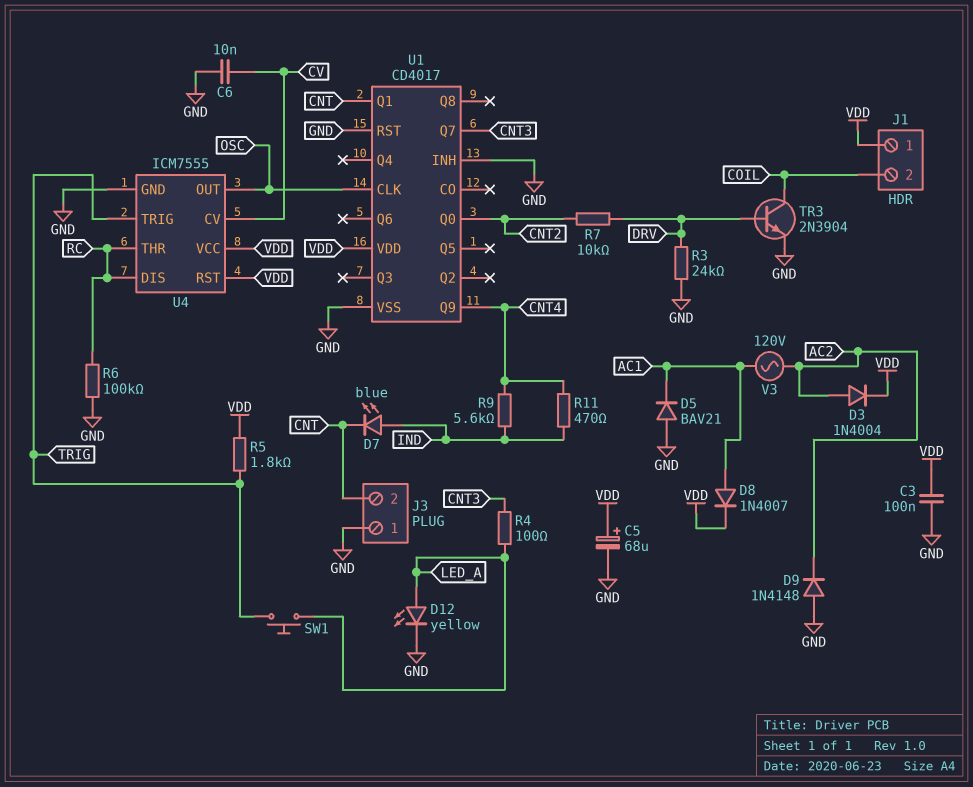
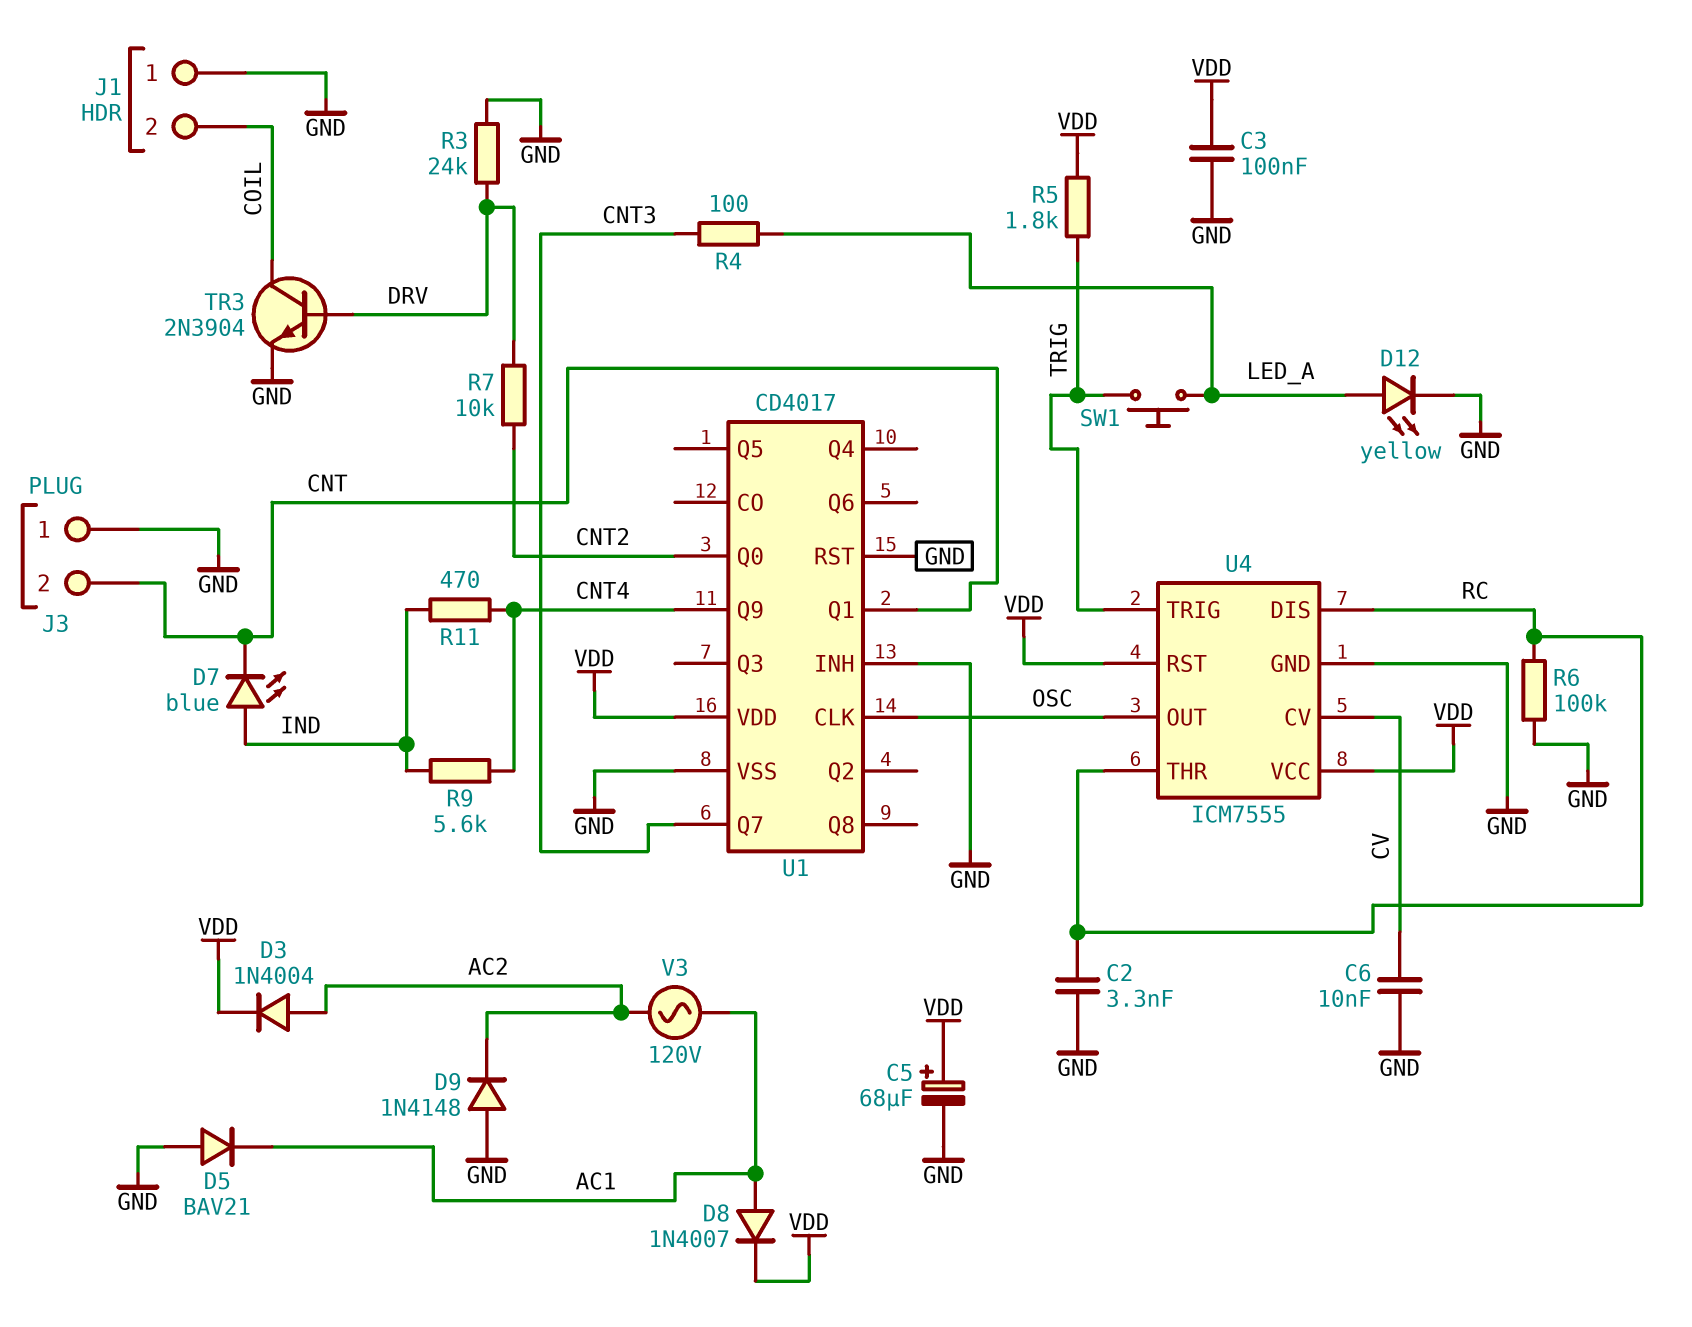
C2: none -> 3.3nF (GND, RC)
J1 pin 1: VDD -> GND

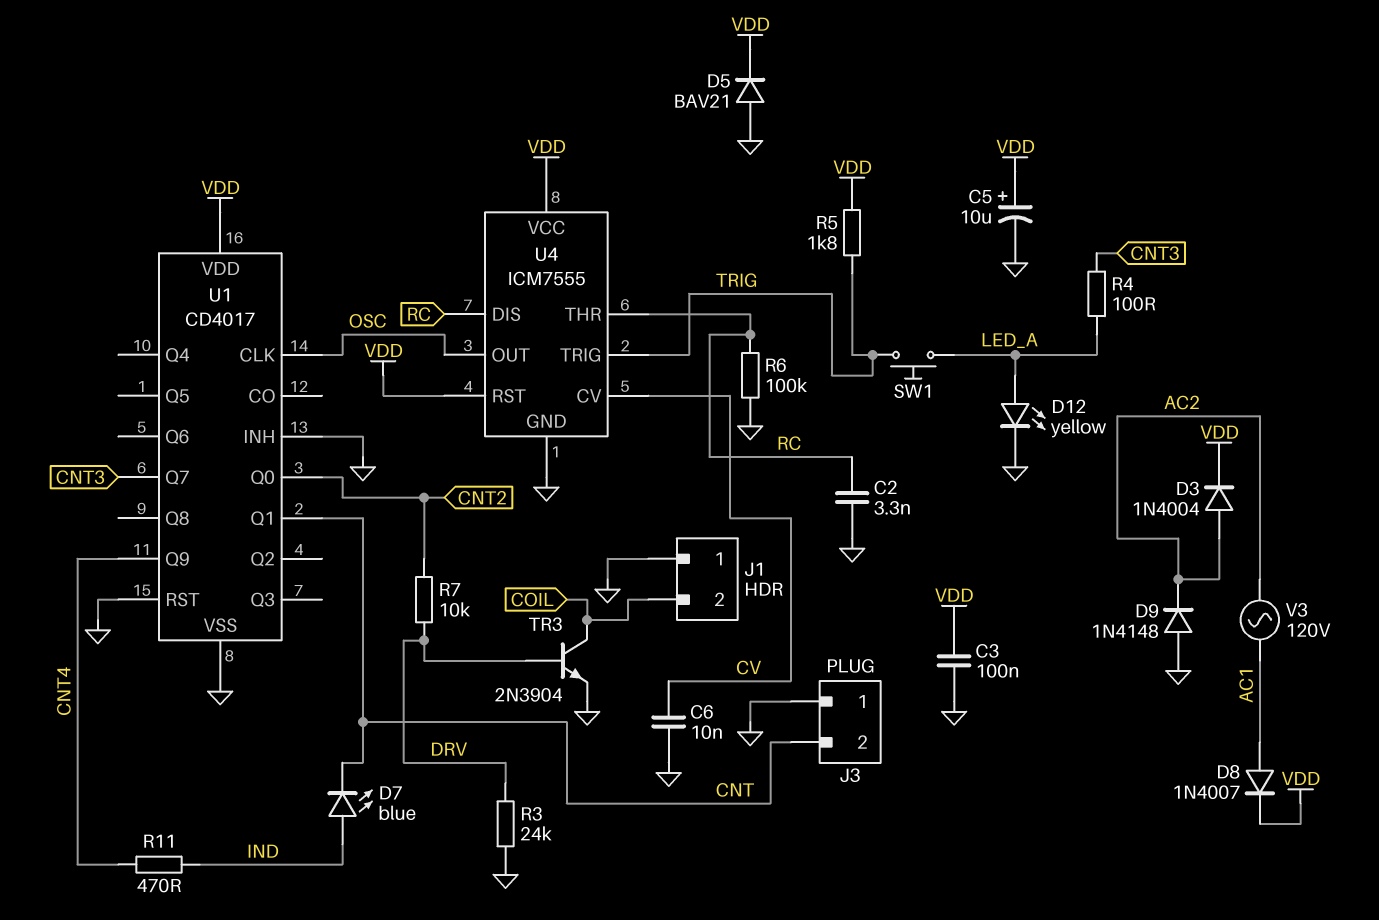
C5: 68uF (plus VDD, minus GND) -> 10uF (plus VDD, minus GND)
D5: diode BAV21 (A GND, K AC1) -> diode BAV21 (A GND, K VDD)
R9: 5.6k (CNT4, IND) -> none

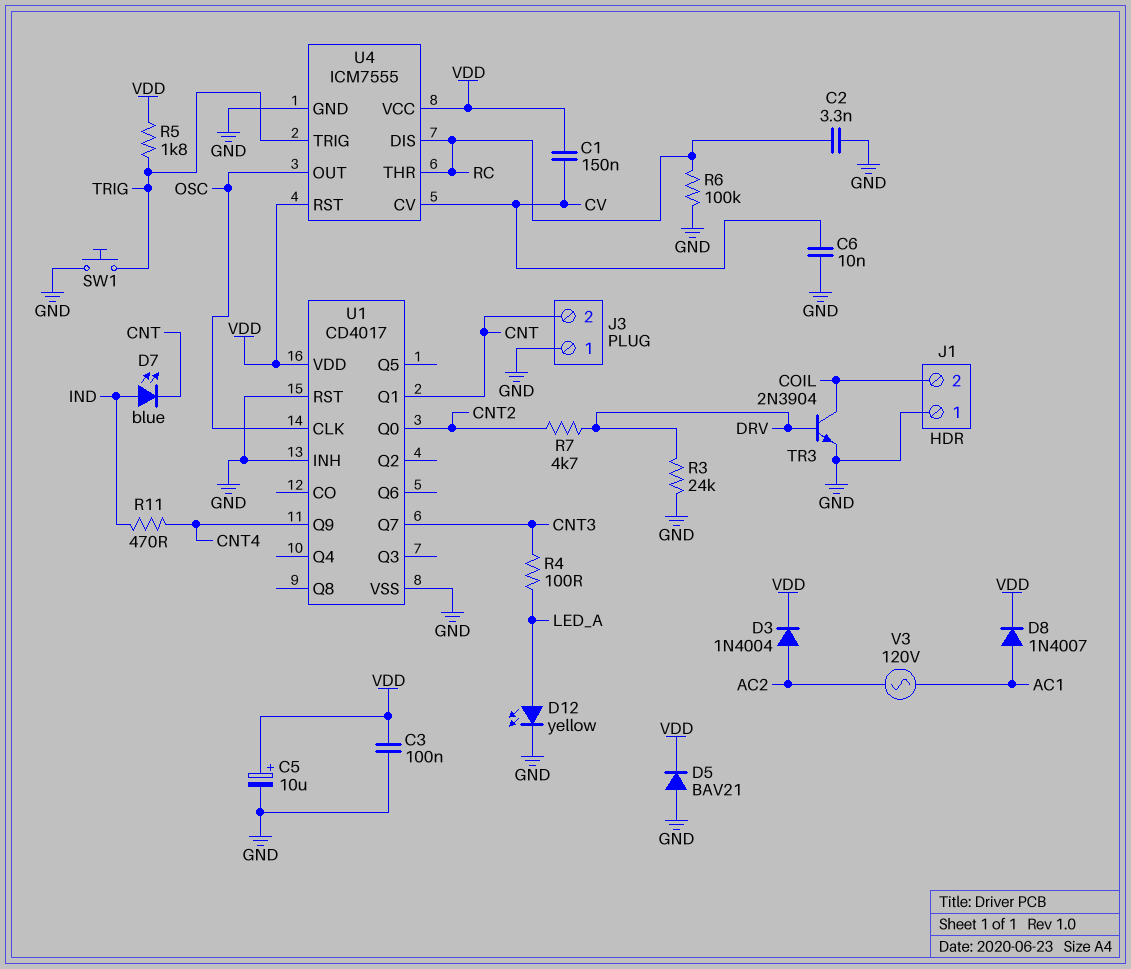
C1: none -> 150nF (CV, VDD)
D9: diode 1N4148 (A GND, K AC2) -> none
R7: 10k (CNT2, DRV) -> 4.7k (CNT2, DRV)
SW1: button (LED_A, TRIG) -> button (GND, TRIG)

